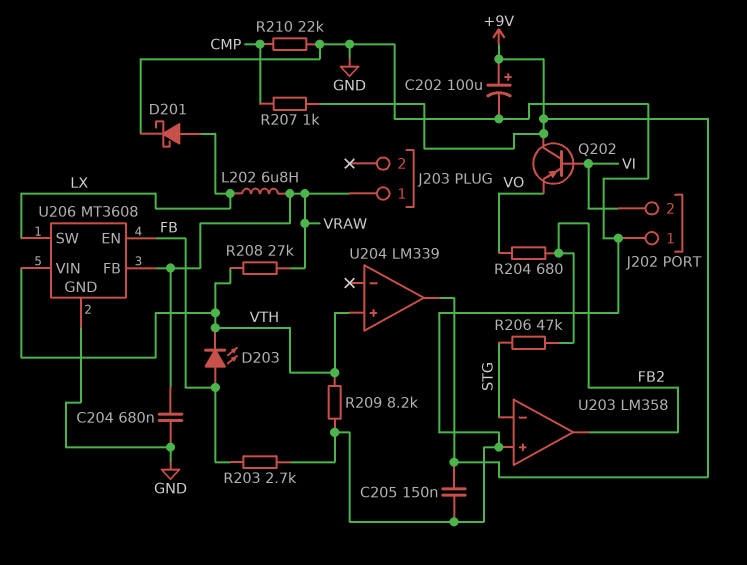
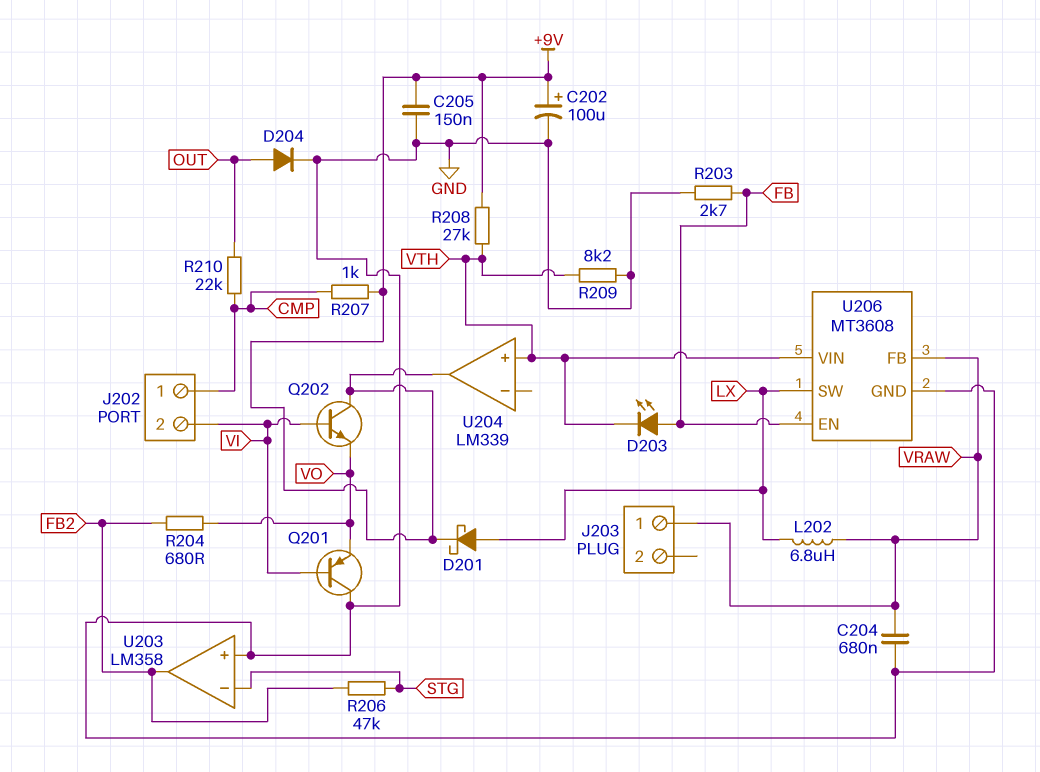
D201: schottky (A LX, K GND) -> schottky (A LX, K +9V)
D204: none -> diode (A OUT, K GND)
J202 pin 1: GND -> CMP
Q201: none -> PNP (B VI, C GND, E VO)
Q202: PNP (B VI, C +9V, E VO) -> NPN (B VI, C +9V, E VO)
R208: 27k (VRAW, VTH) -> 27k (+9V, VTH)
R210: 22k (CMP, GND) -> 22k (CMP, OUT)

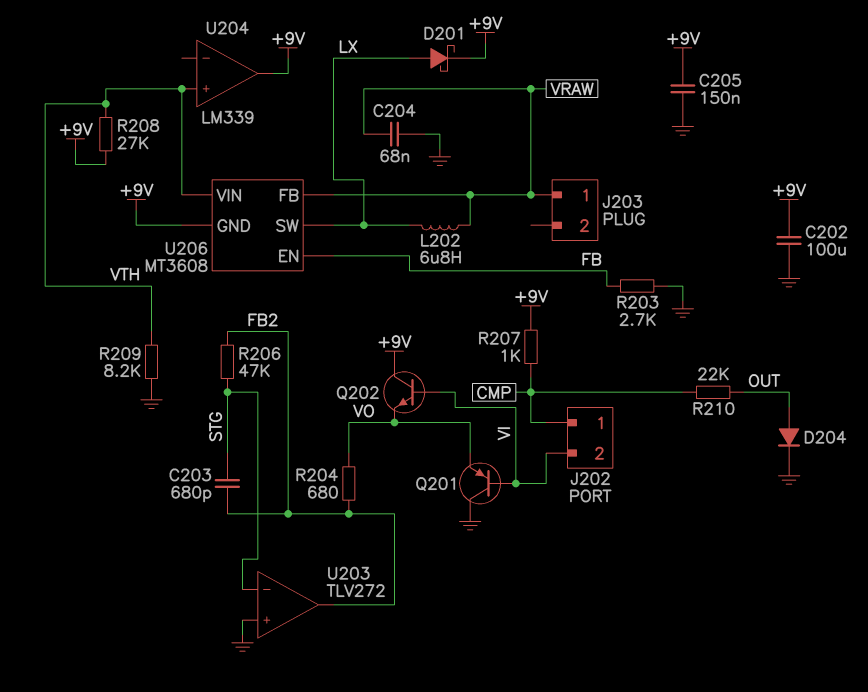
C202: 100uF (plus +9V, minus GND) -> 100uF (+9V, GND)
C203: none -> 680pF (FB2, STG)
C204: 680nF (GND, VRAW) -> 68nF (GND, VRAW)
D203: LED (A FB, K VTH) -> none
U203: LM358 -> TLV272
U206 pin GND: GND -> +9V

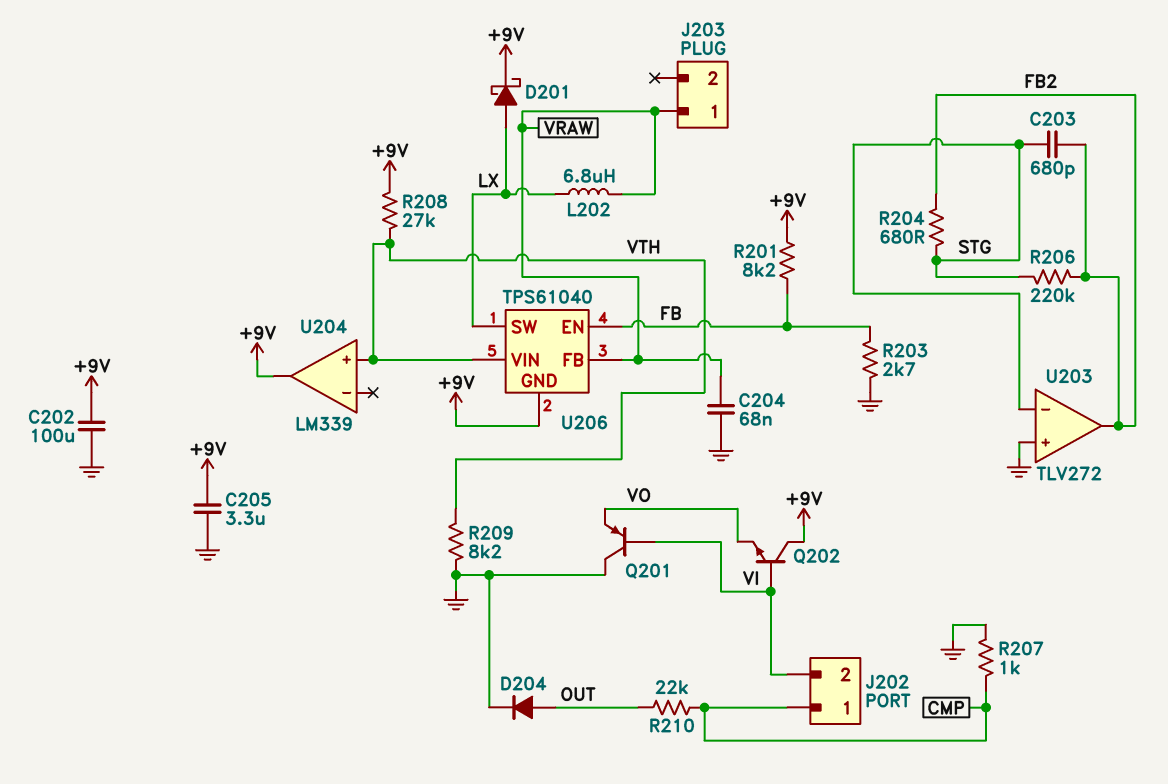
C205: 150nF (+9V, GND) -> 3.3uF (+9V, GND)
R201: none -> 8.2k (+9V, FB)
R204: 680 (FB2, VO) -> 680 (FB2, STG)
R206: 47k (FB2, STG) -> 220k (FB2, STG)
R207: 1k (+9V, CMP) -> 1k (CMP, GND)
U206: MT3608 -> TPS61040

